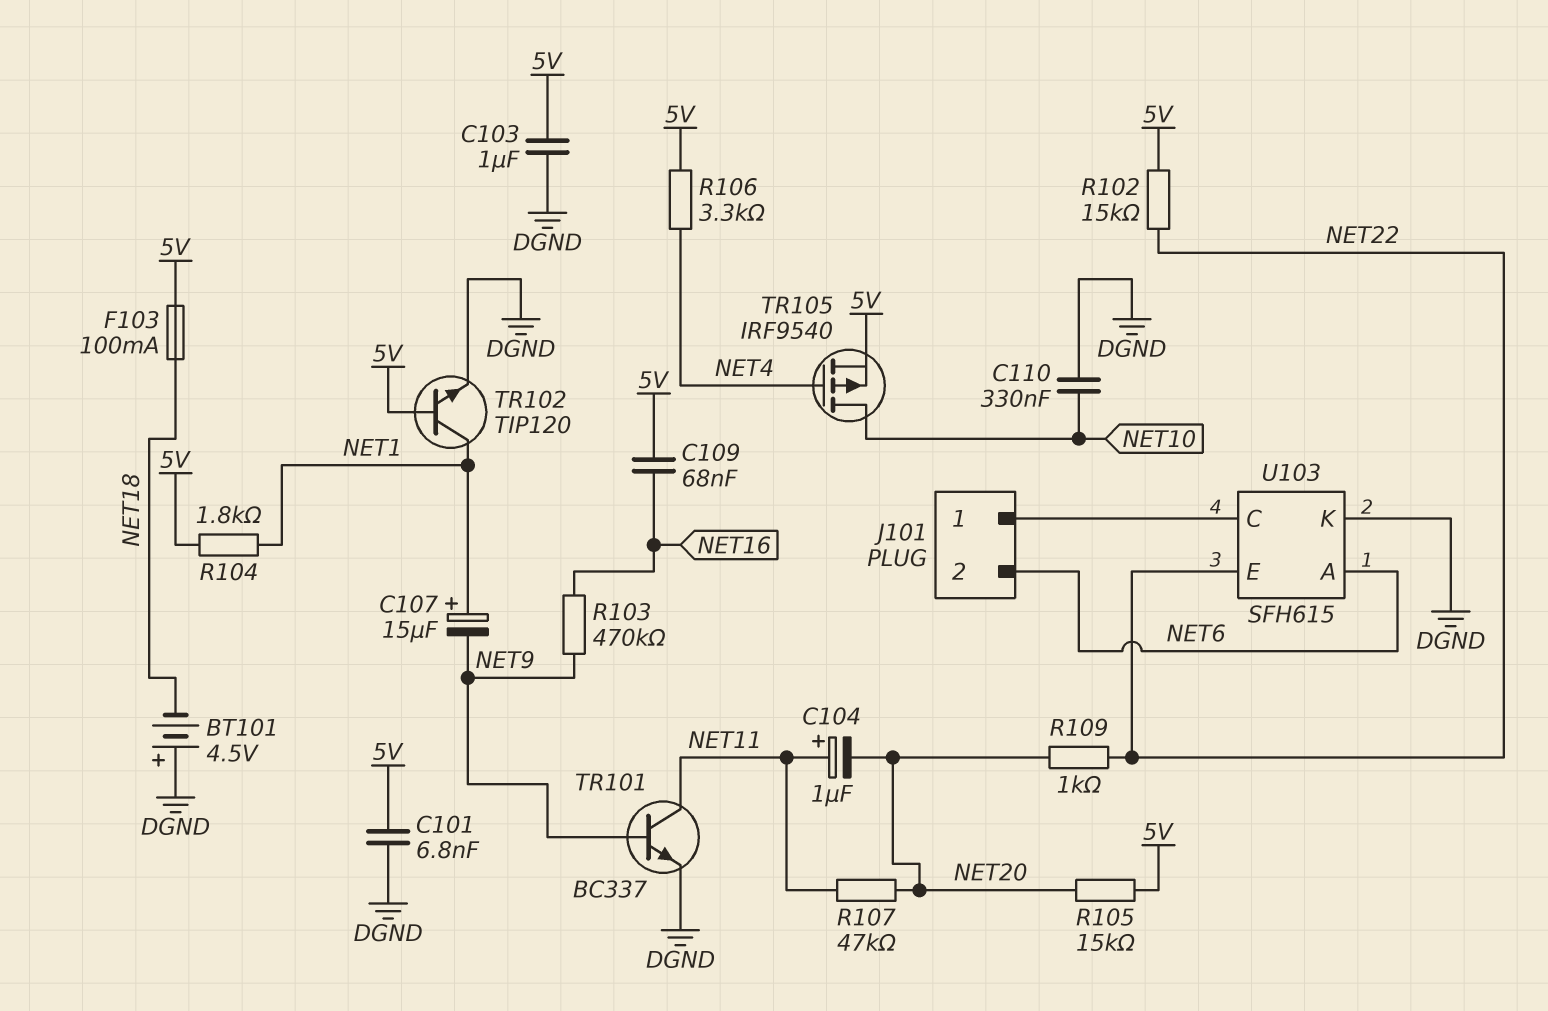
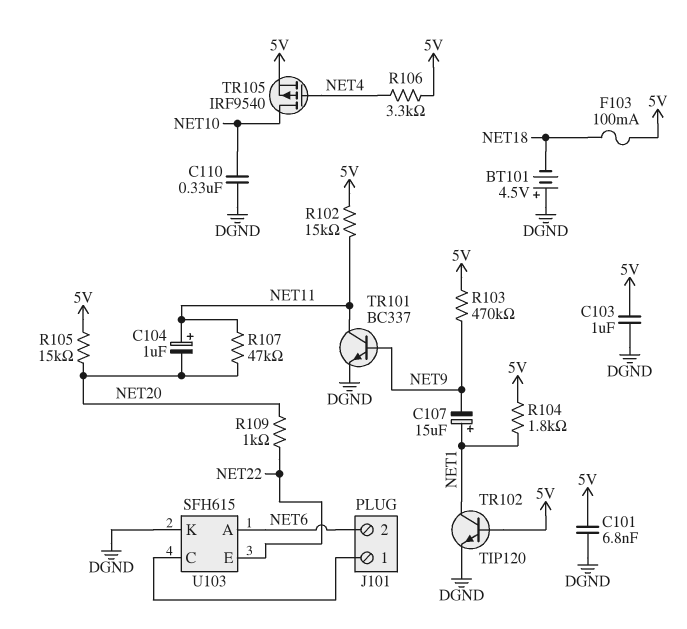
C109: 68nF (5V, NET16) -> none
R102: 15k (5V, NET22) -> 15k (5V, NET11)
R103: 470k (NET9, NET16) -> 470k (5V, NET9)

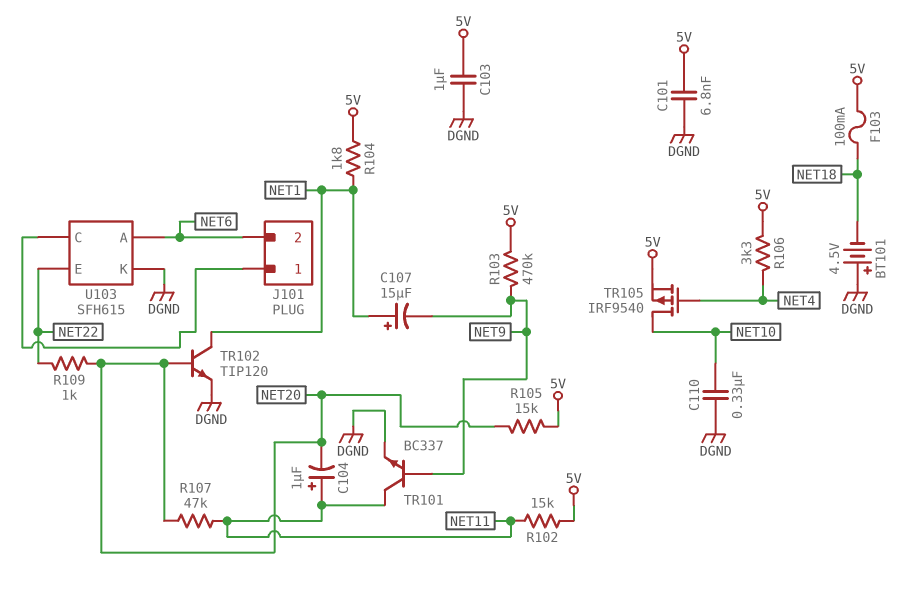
TR102: NPN TIP120 (B 5V, C NET1, E DGND) -> NPN TIP120 (B NET20, C NET1, E DGND)

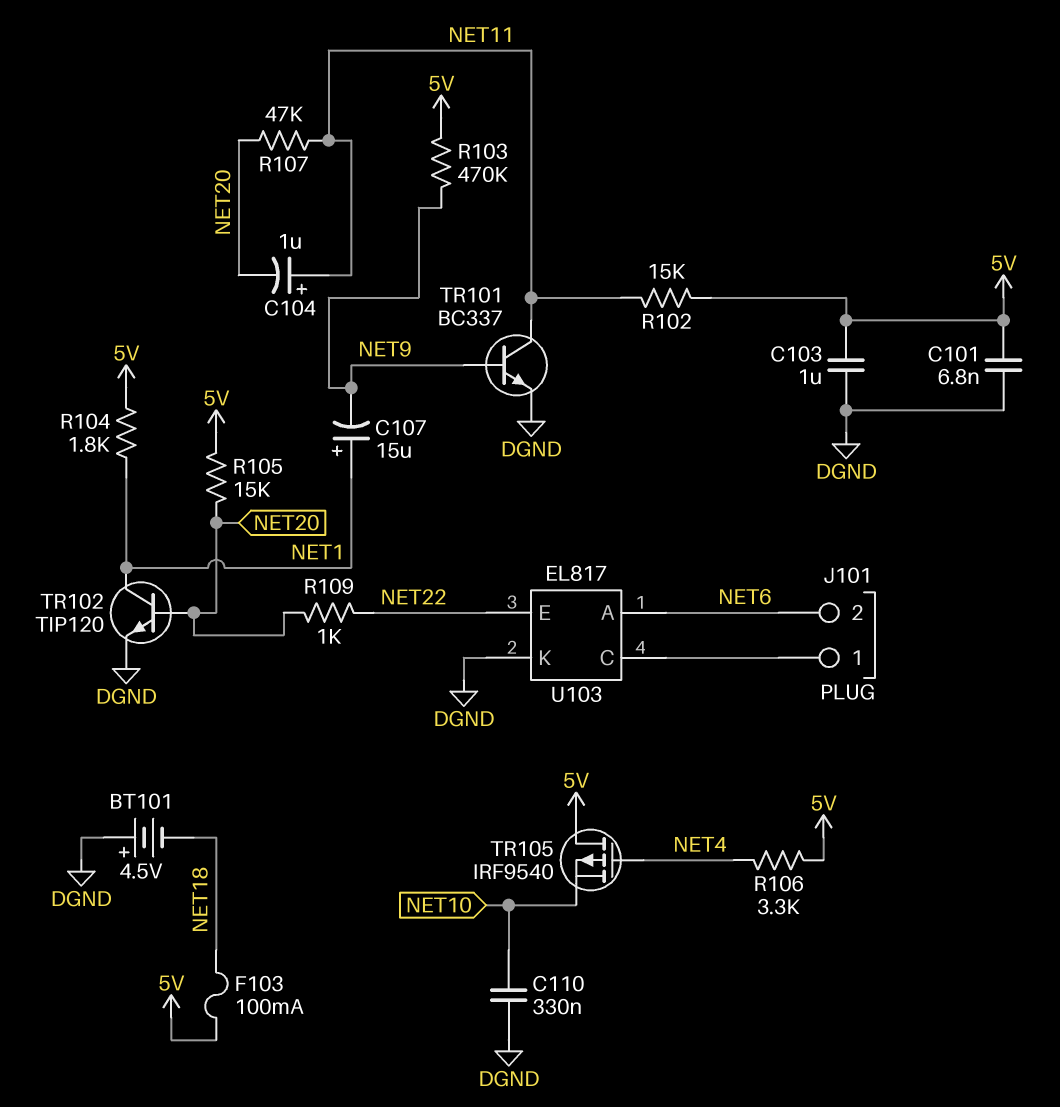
TR105: PMOS IRF9540 (G NET4, D NET10, S 5V) -> PMOS IRF9540 (G NET4, D 5V, S NET10)
U103: SFH615 -> EL817

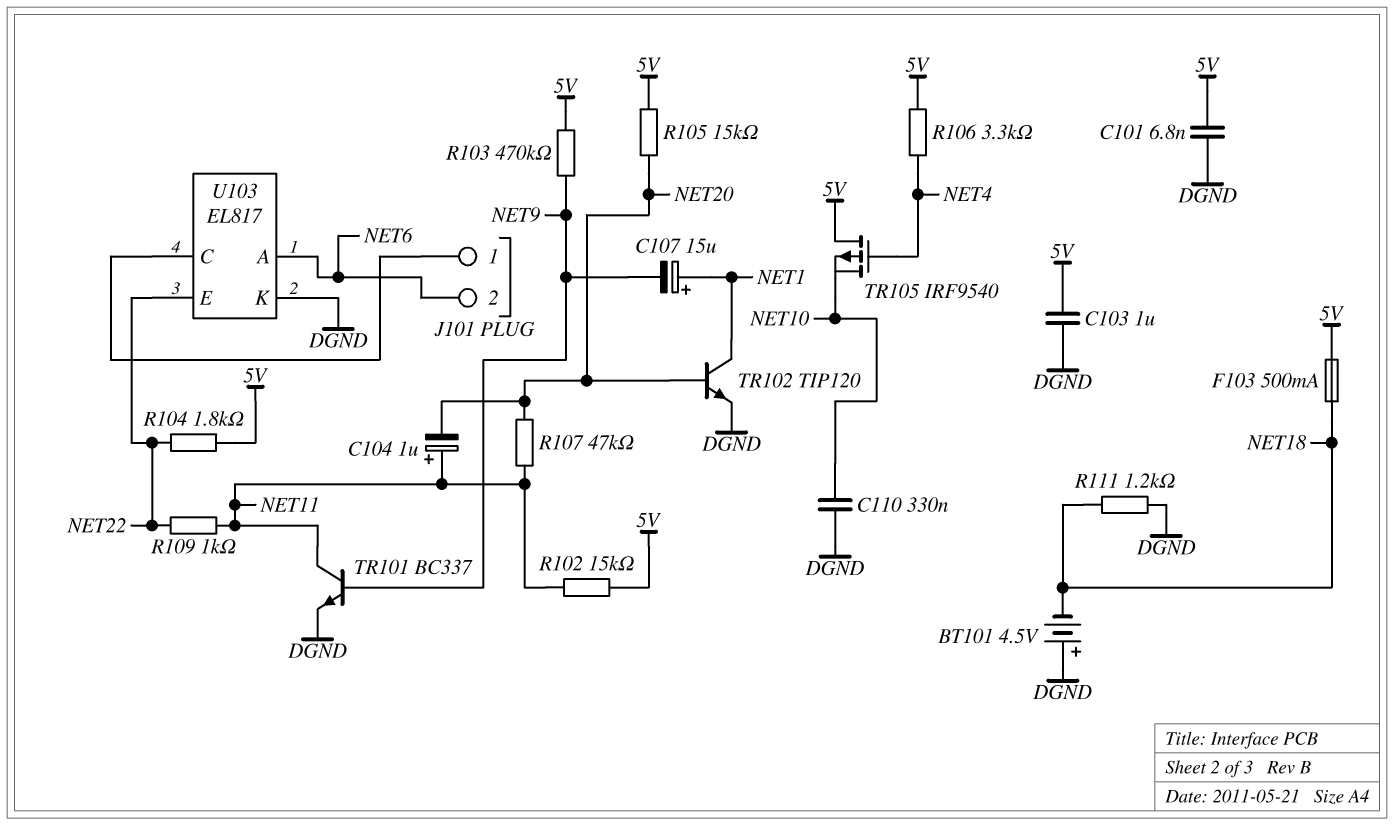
F103: 100mA (5V, NET18) -> 500mA (5V, NET18)
R104: 1.8k (5V, NET1) -> 1.8k (5V, NET22)
R109: 1k (NET20, NET22) -> 1k (NET11, NET22)
R111: none -> 1.2k (DGND, NET18)

